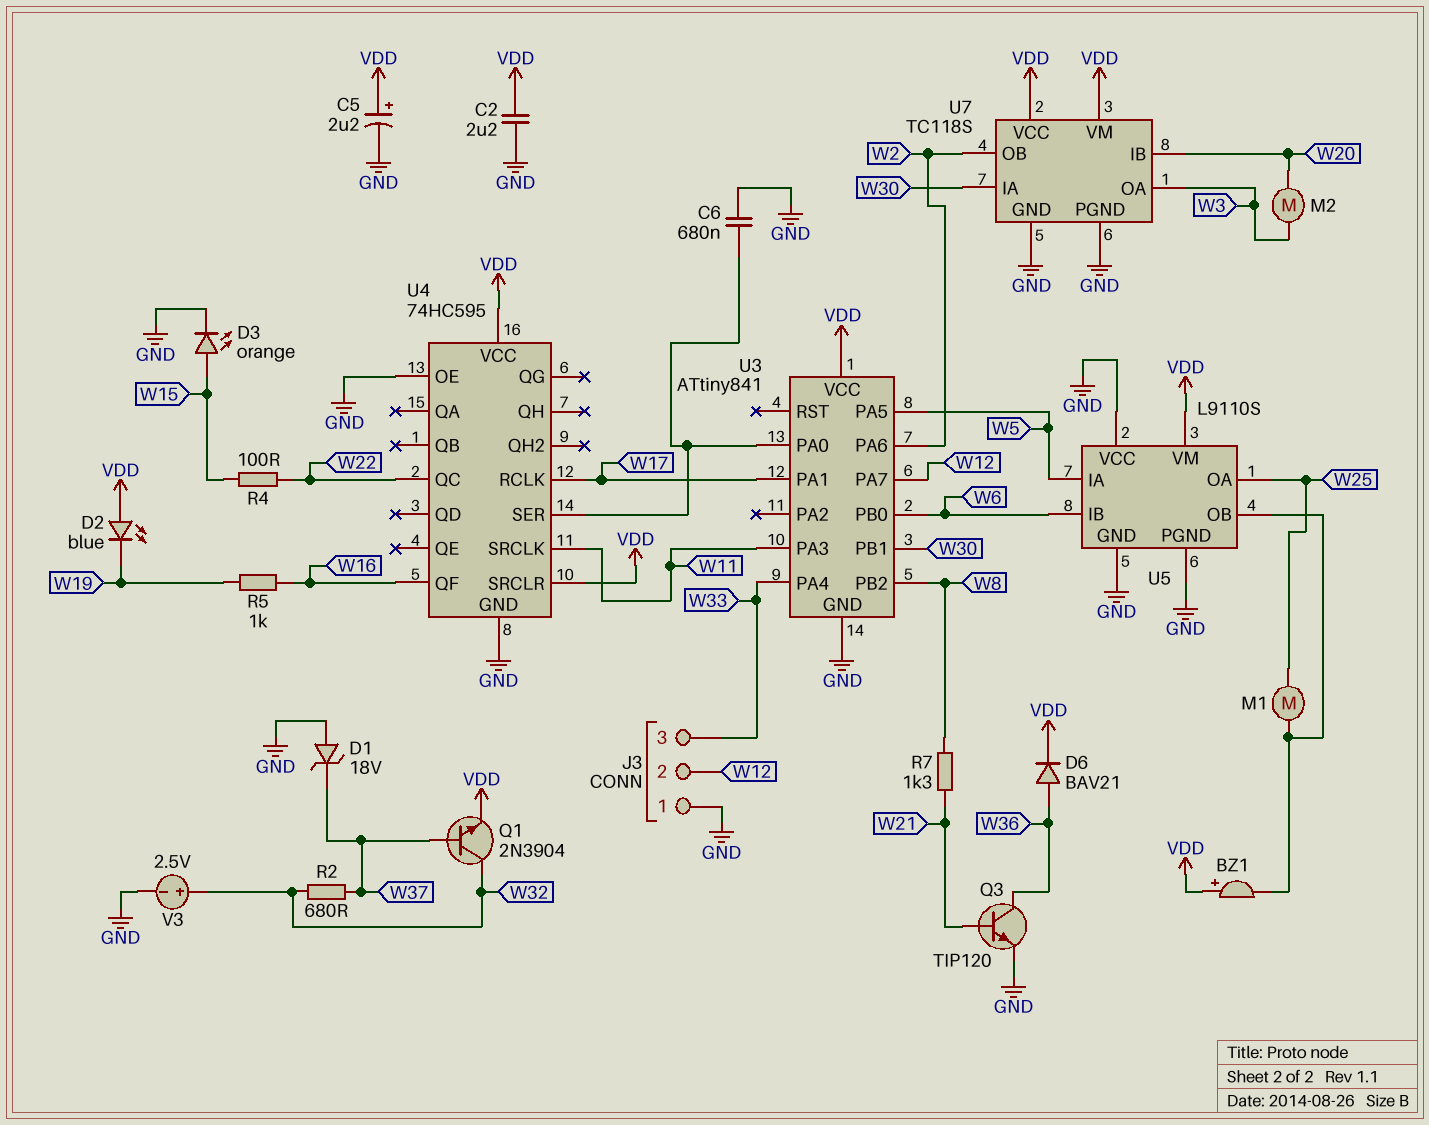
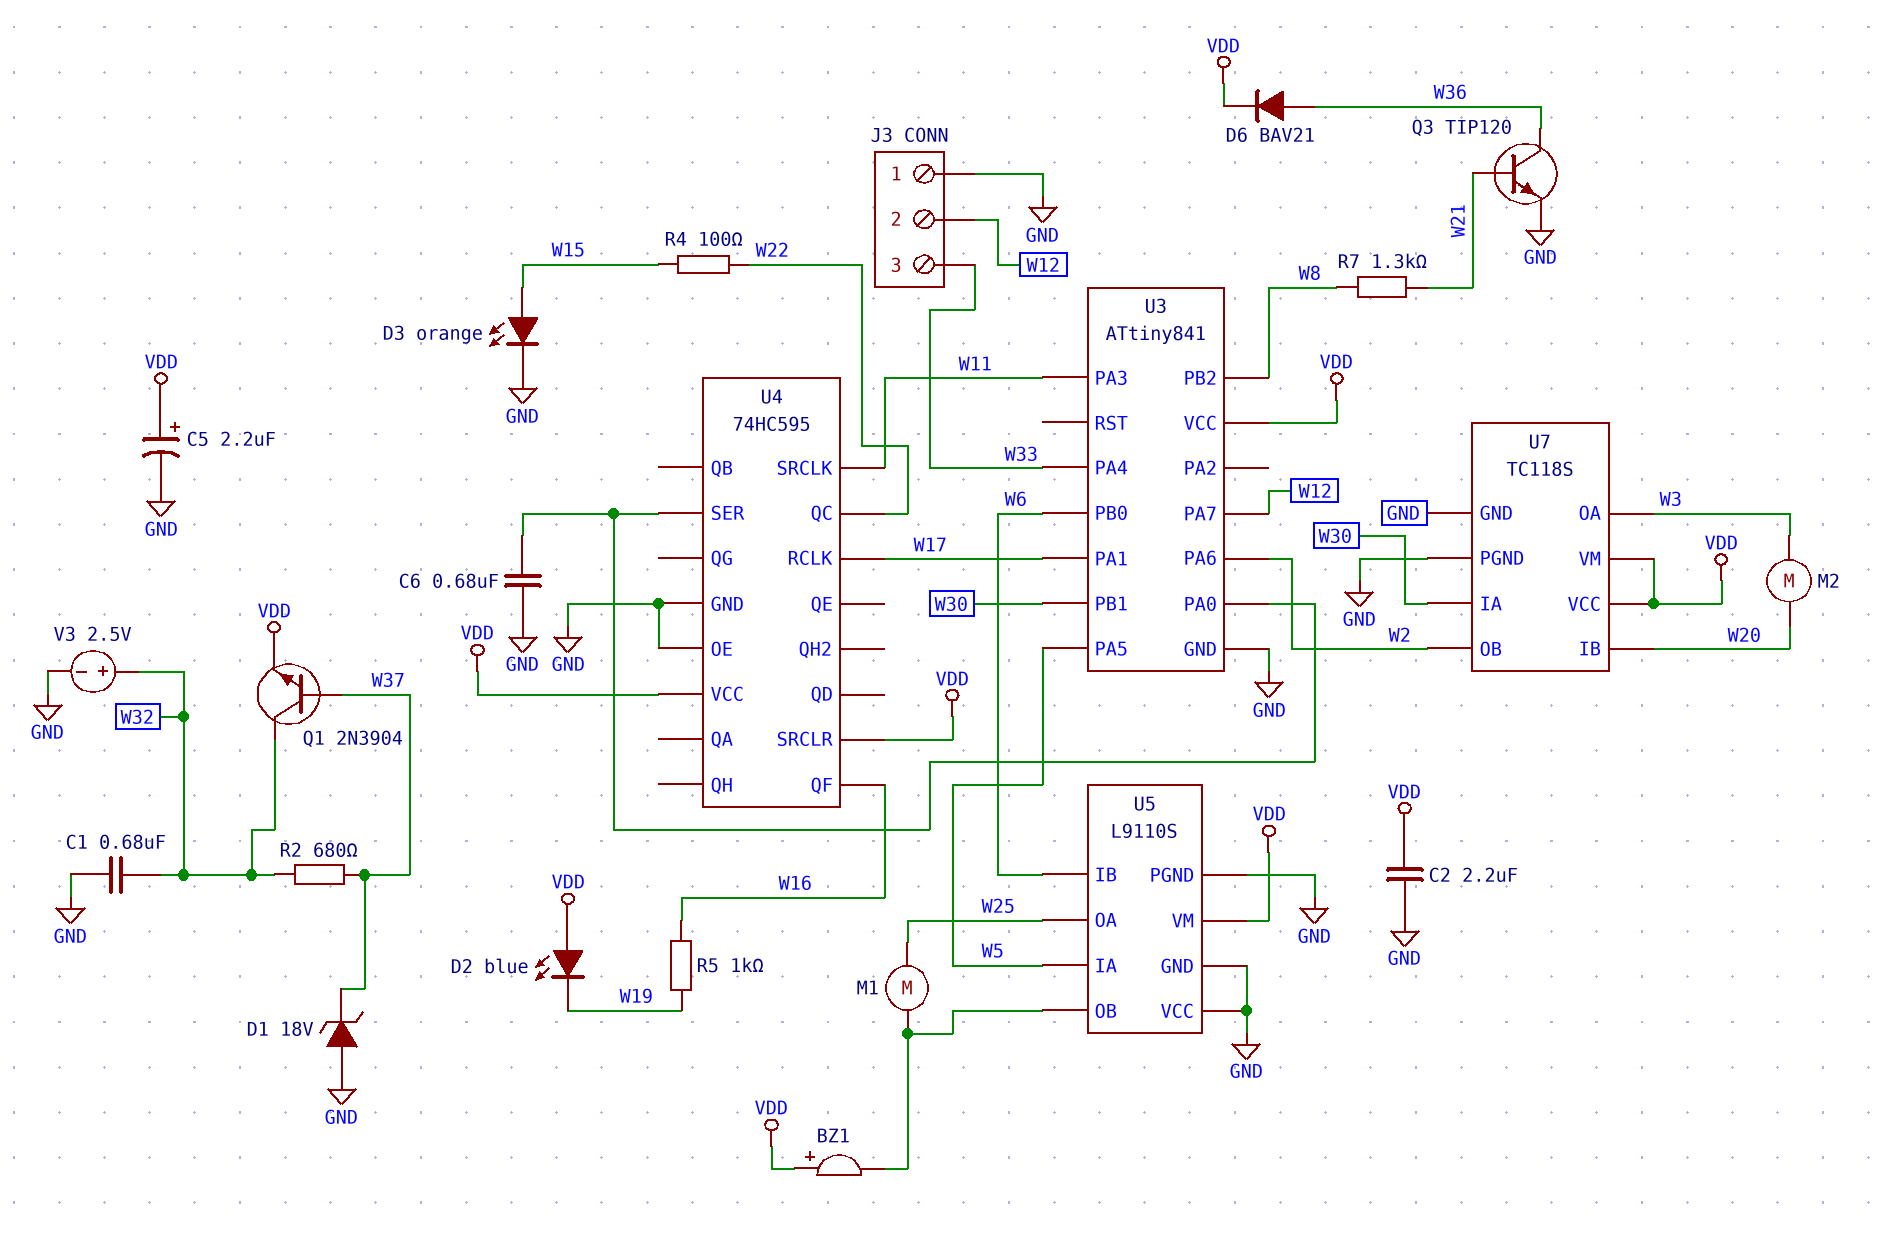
C1: none -> 680nF (GND, W32)

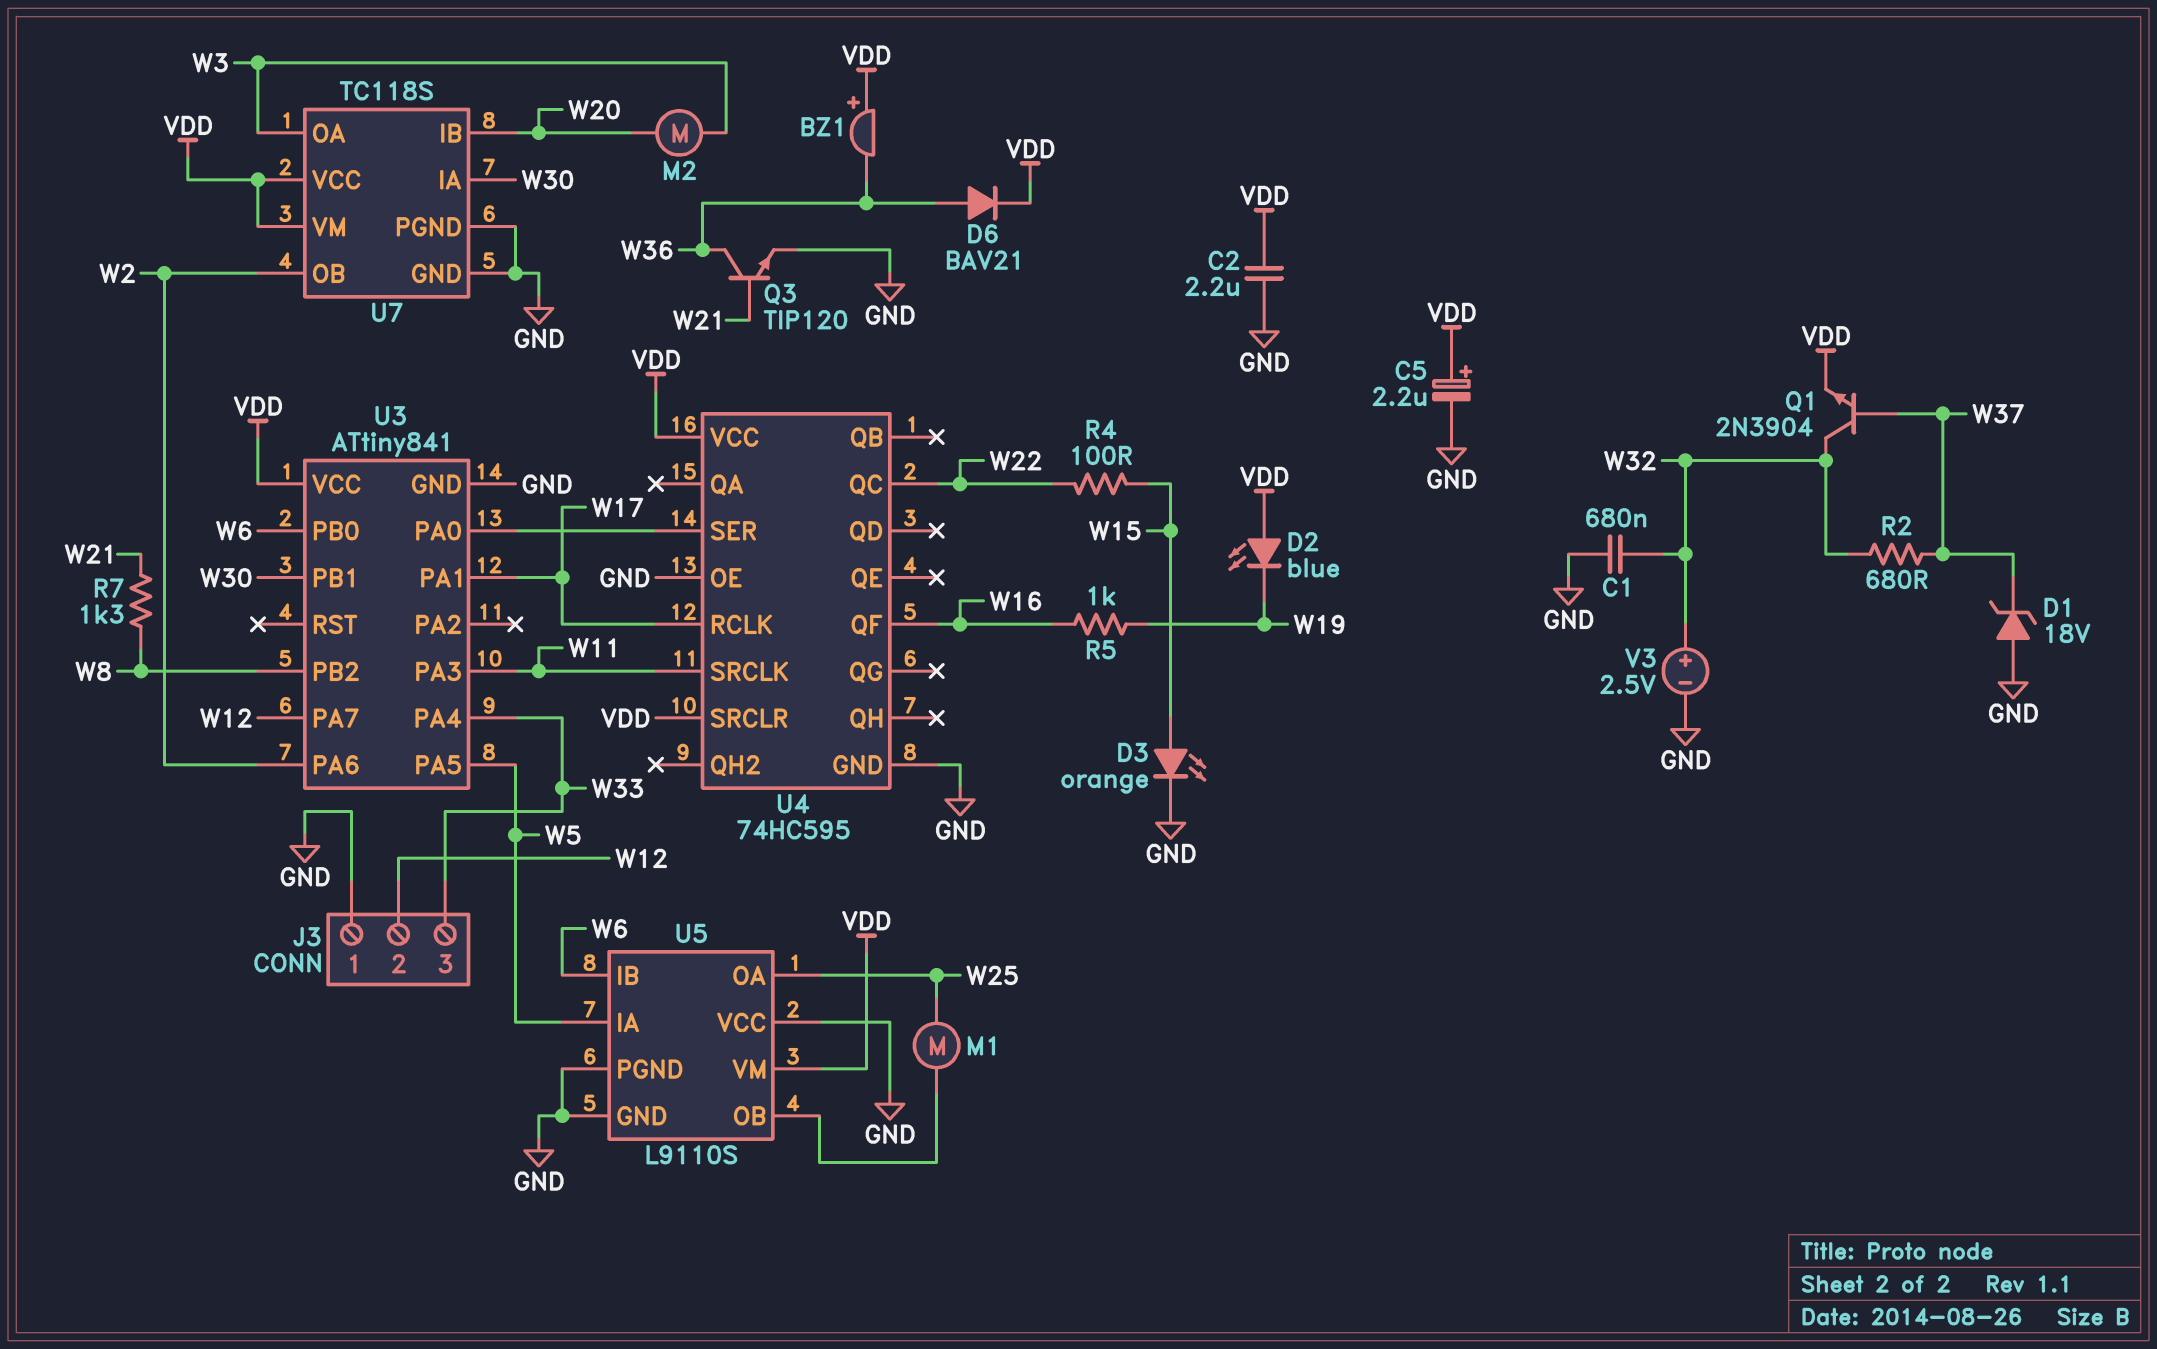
BZ1: buzzer (plus VDD, minus U5/OB) -> buzzer (plus VDD, minus W36)
C6: 680nF (GND, U3/PA0) -> none

